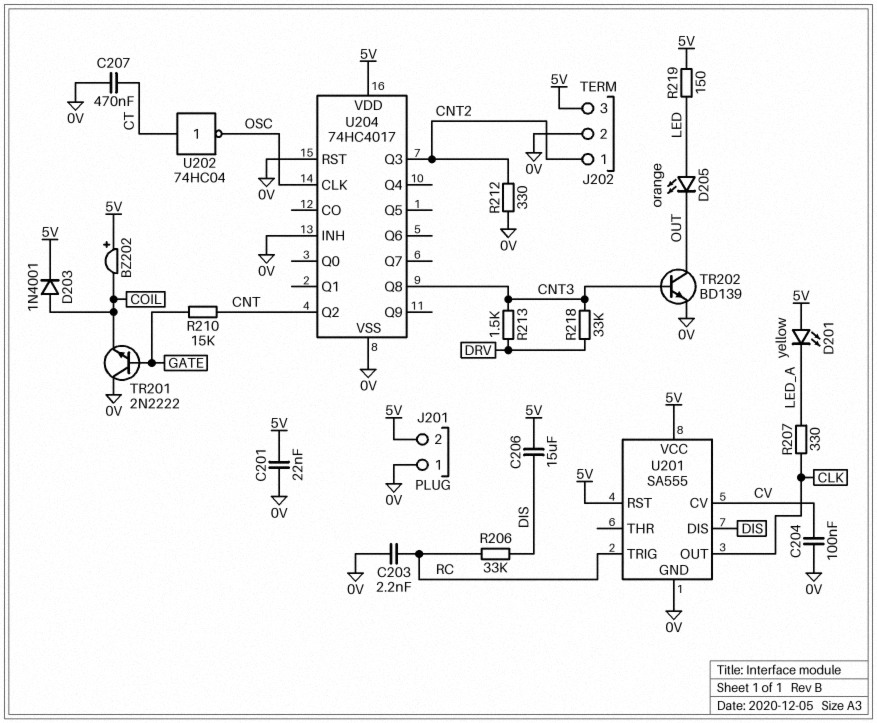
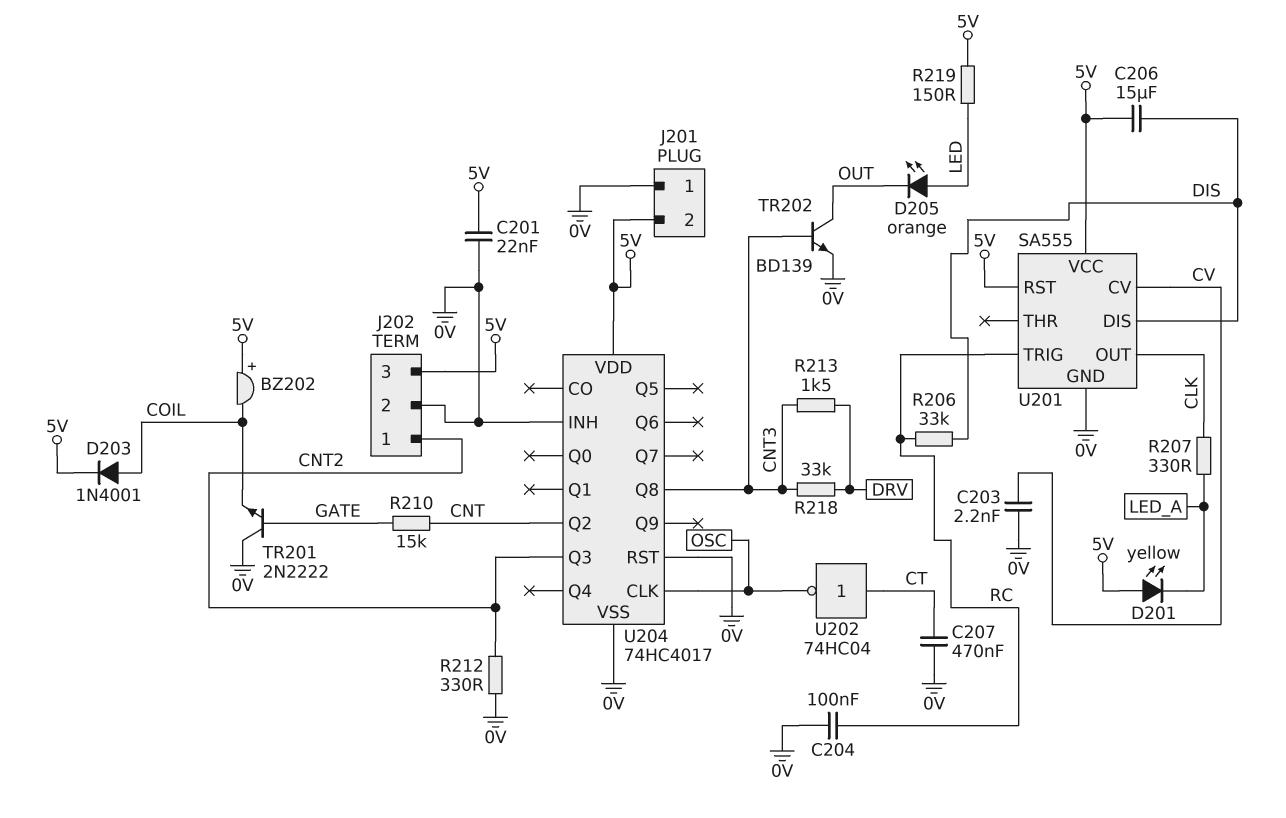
C203: 2.2nF (0V, RC) -> 2.2nF (0V, CV)
C204: 100nF (0V, CV) -> 100nF (0V, RC)

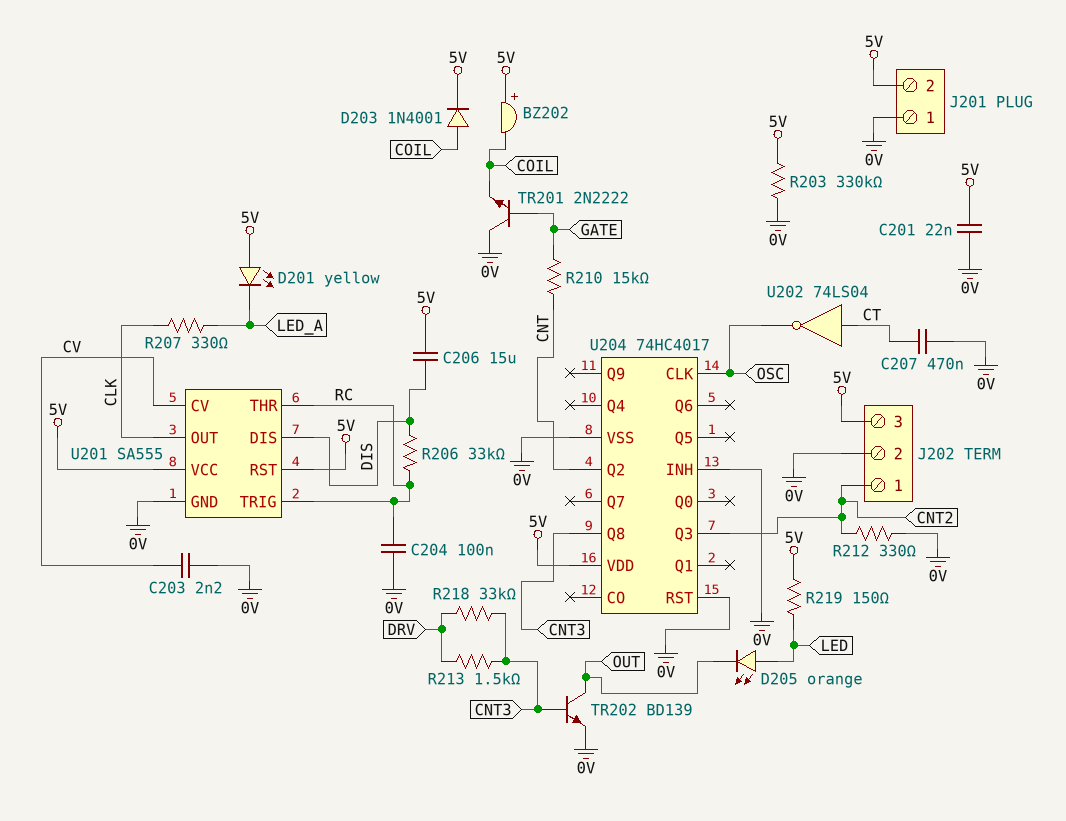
R203: none -> 330k (0V, 5V)
U201 pin THR: none -> RC
U202: NOT 74HC04 (in CT, out OSC) -> NOT 74LS04 (in CT, out OSC)

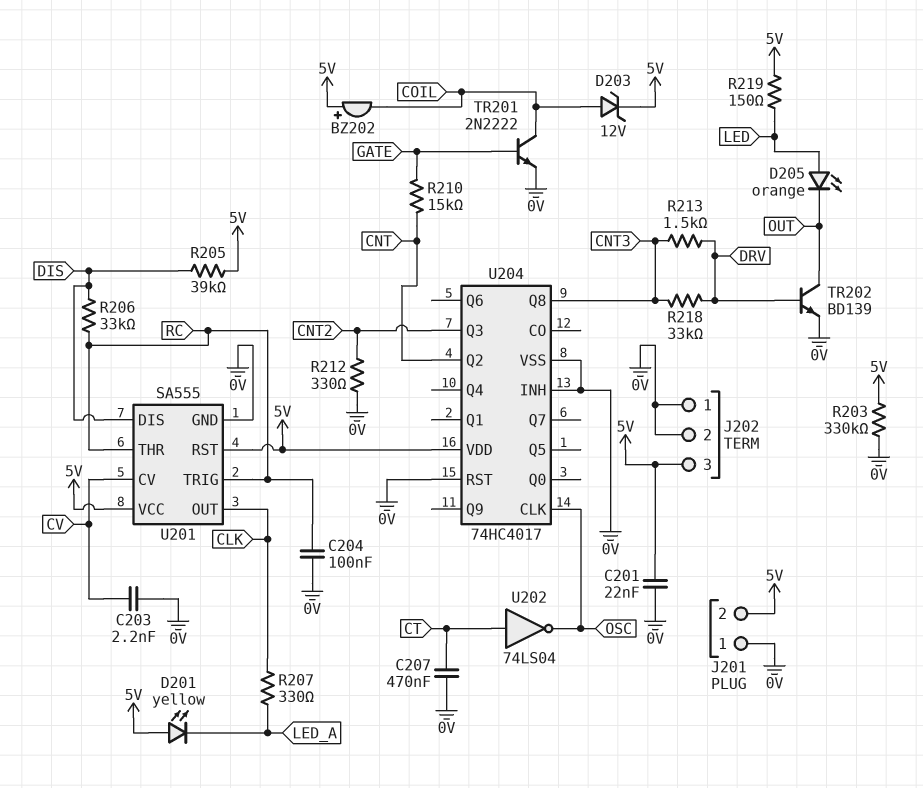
C206: 15uF (5V, DIS) -> none
D203: diode 1N4001 (A COIL, K 5V) -> zener 12V (A COIL, K 5V)
J202 pin 1: CNT2 -> 0V
R205: none -> 39k (5V, DIS)
TR201: NPN 2N2222 (B GATE, C 0V, E COIL) -> NPN 2N2222 (B GATE, C COIL, E 0V)
TR202: NPN BD139 (B CNT3, C OUT, E 0V) -> NPN BD139 (B DRV, C OUT, E 0V)

